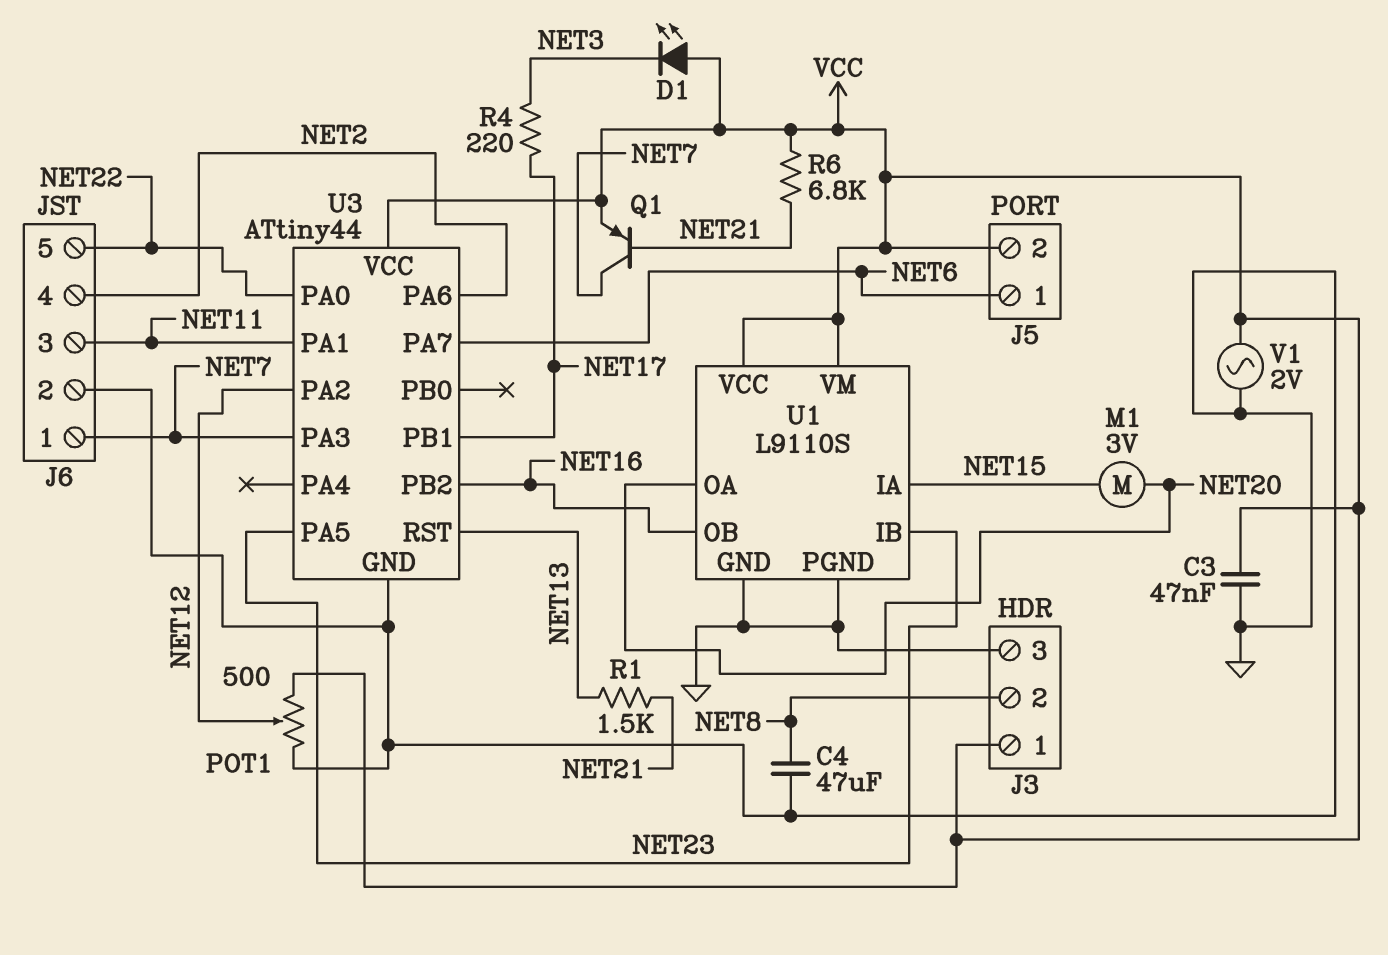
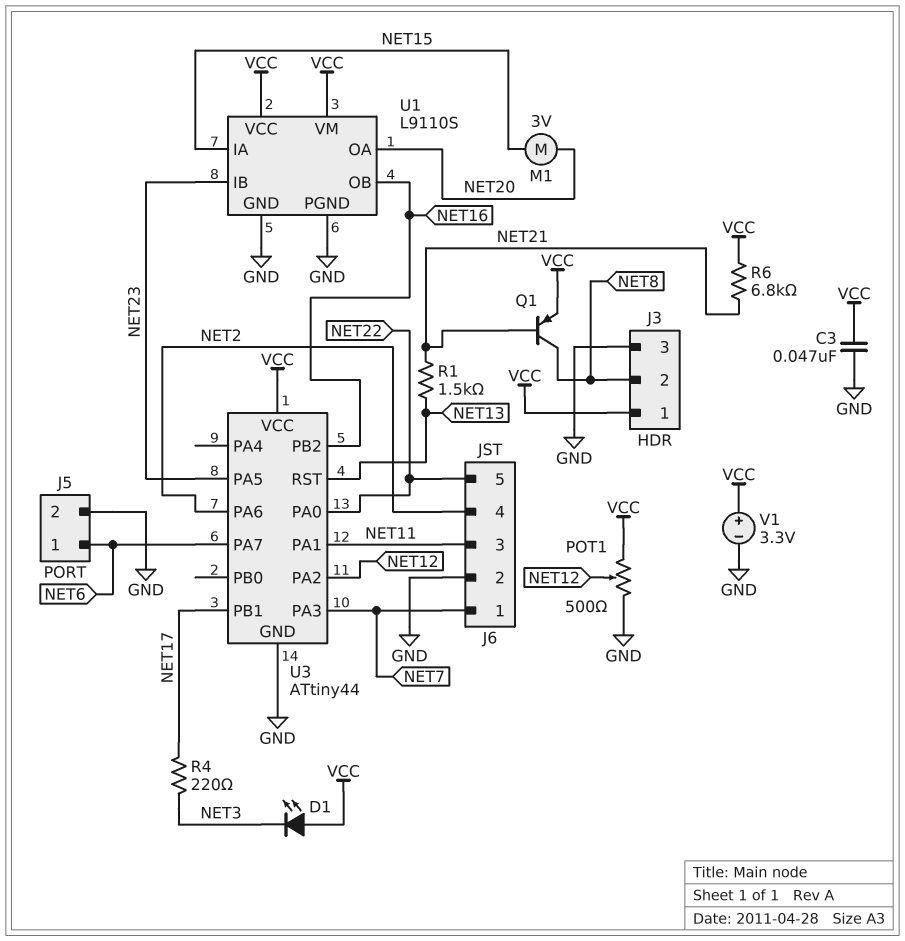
C4: 47uF (GND, NET8) -> none
J5 pin 2: VCC -> GND
Q1: PNP (B NET21, C NET7, E VCC) -> PNP (B NET21, C NET8, E VCC)
V1: AC 2V (GND, VCC) -> 3.3V (plus VCC, minus GND)

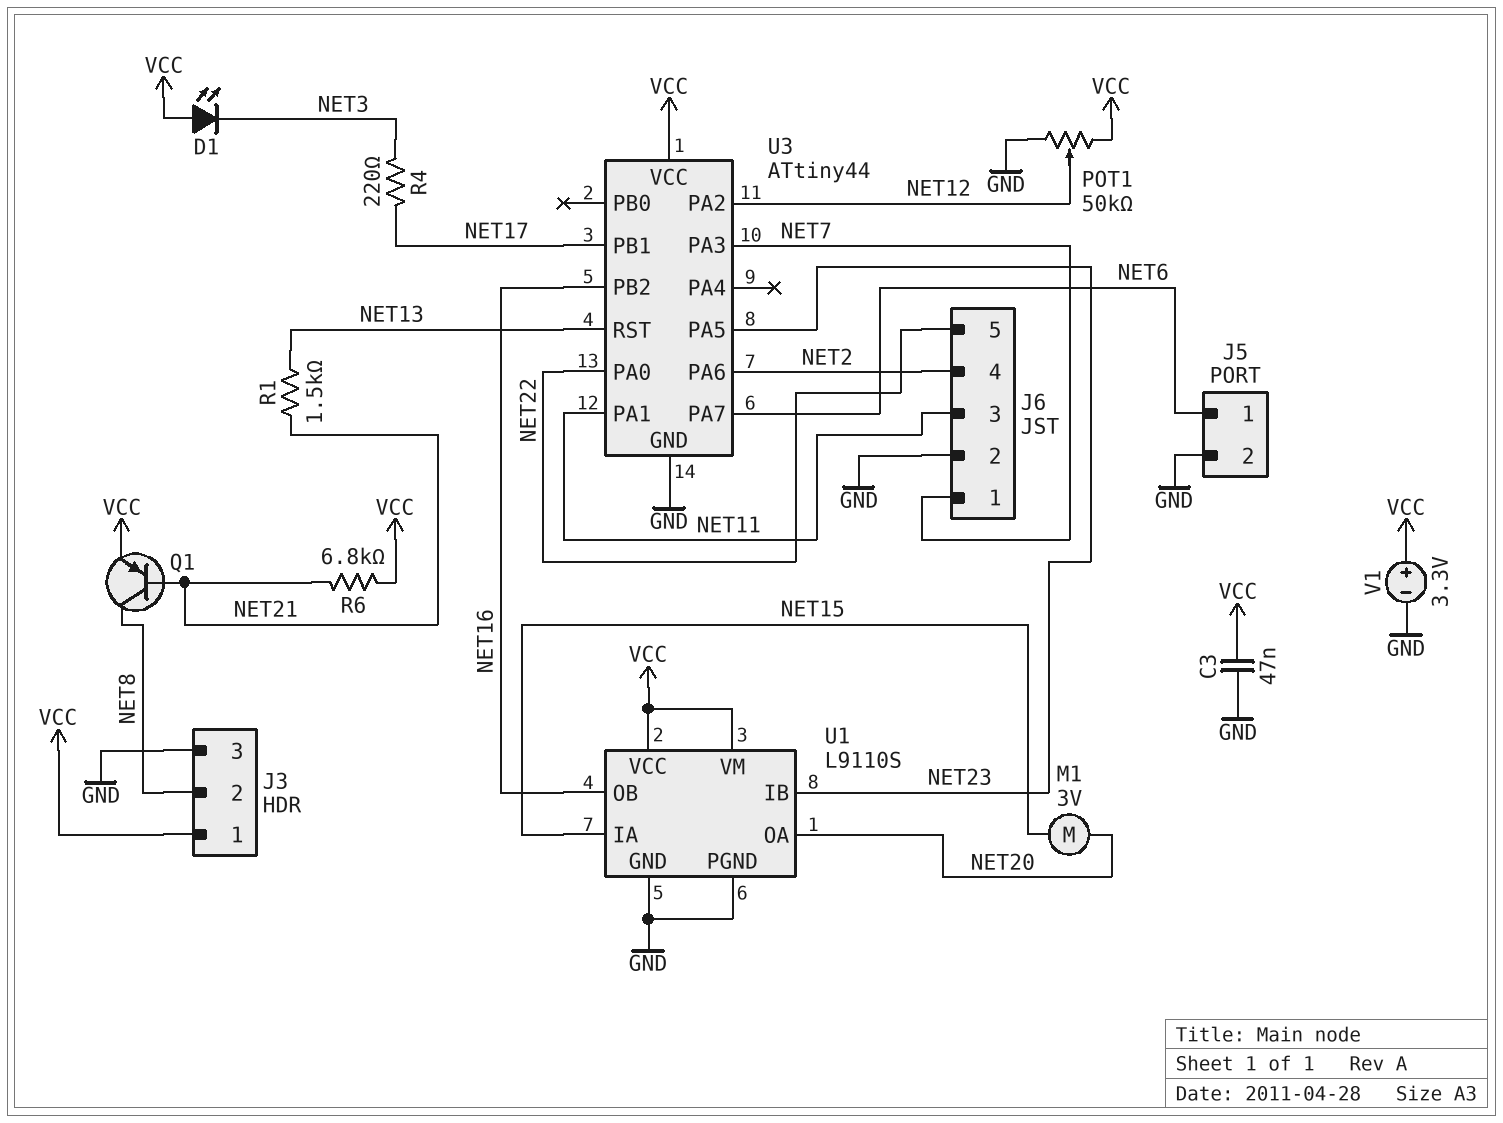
POT1: 500 (GND, VCC, wiper NET12) -> 50k (GND, VCC, wiper NET12)

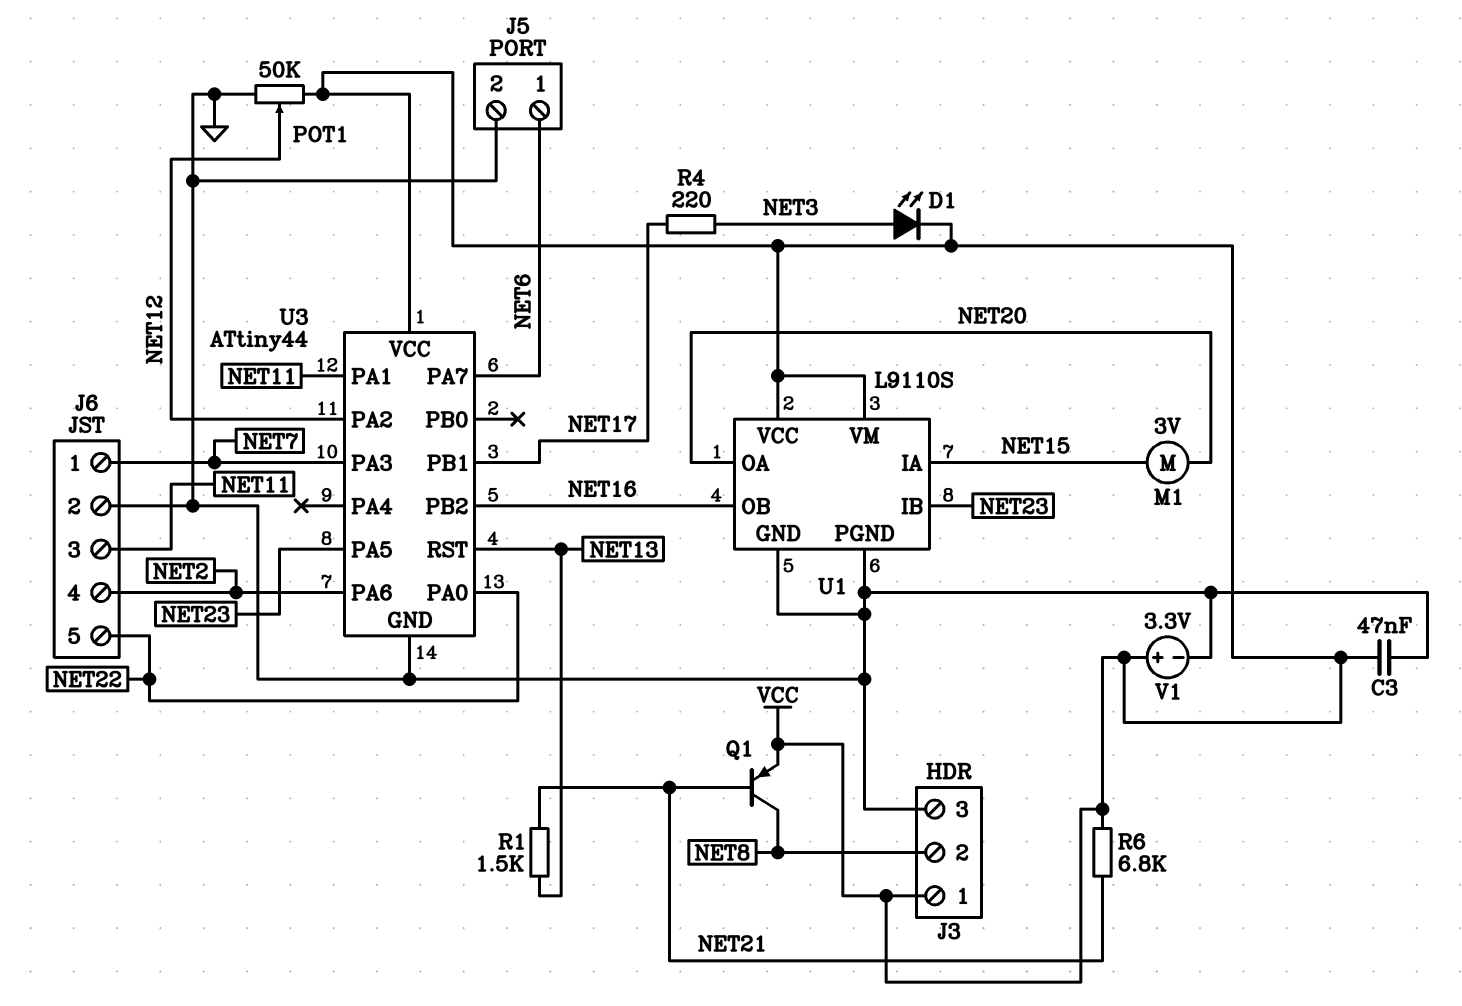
D1: LED (A VCC, K NET3) -> LED (A NET3, K VCC)

